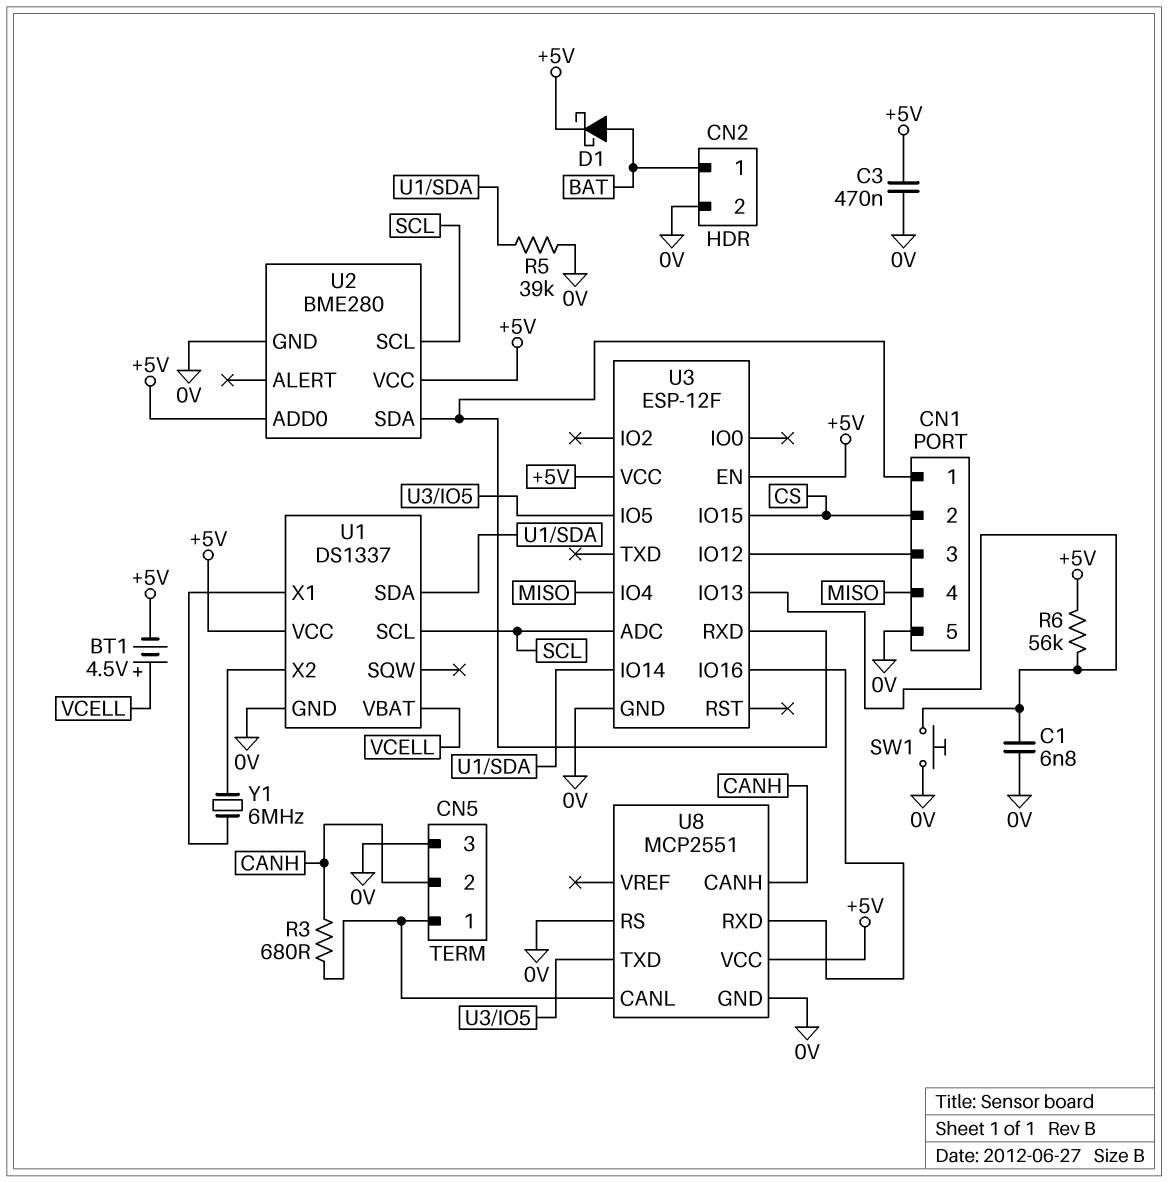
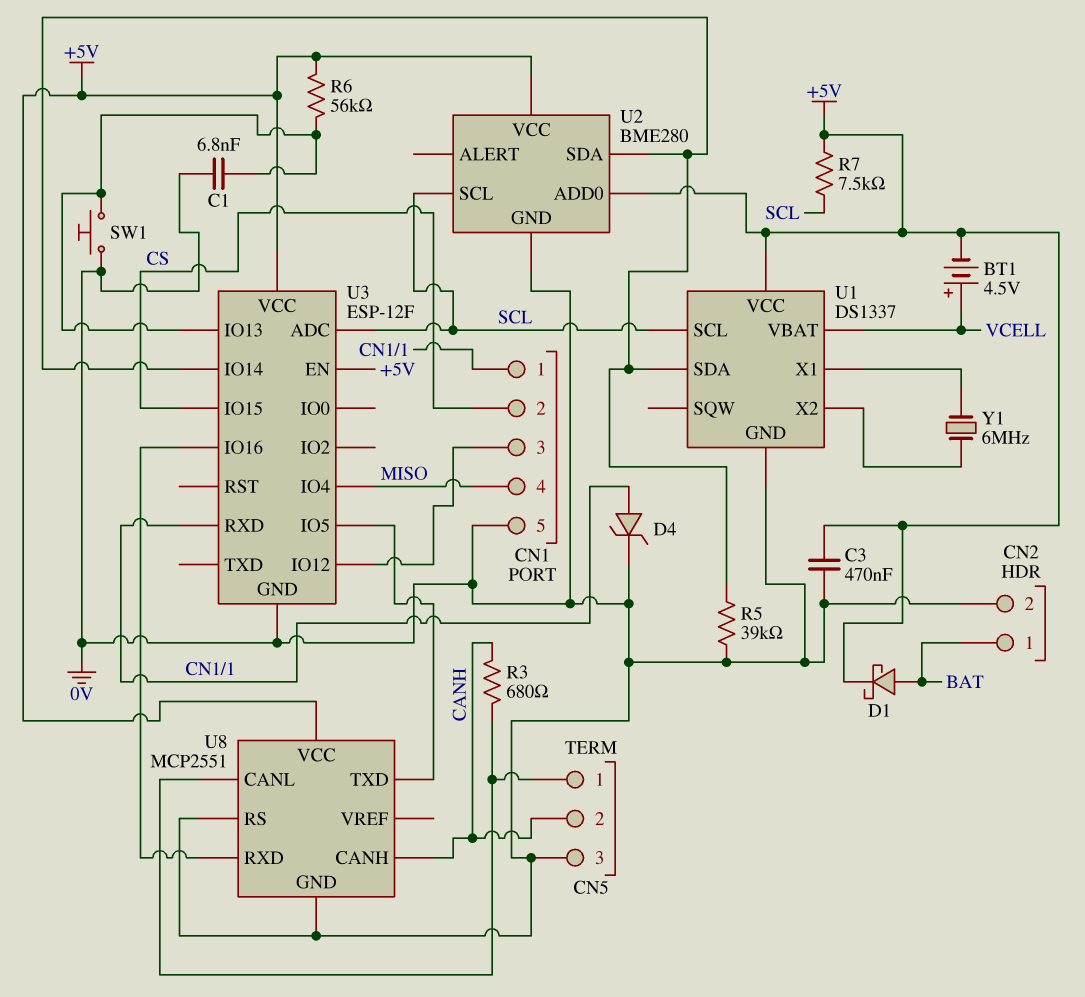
D4: none -> zener (A CN1/1, K 0V)
R7: none -> 7.5k (+5V, SCL)
U2 pin SDA: CN1/1 -> U1/SDA

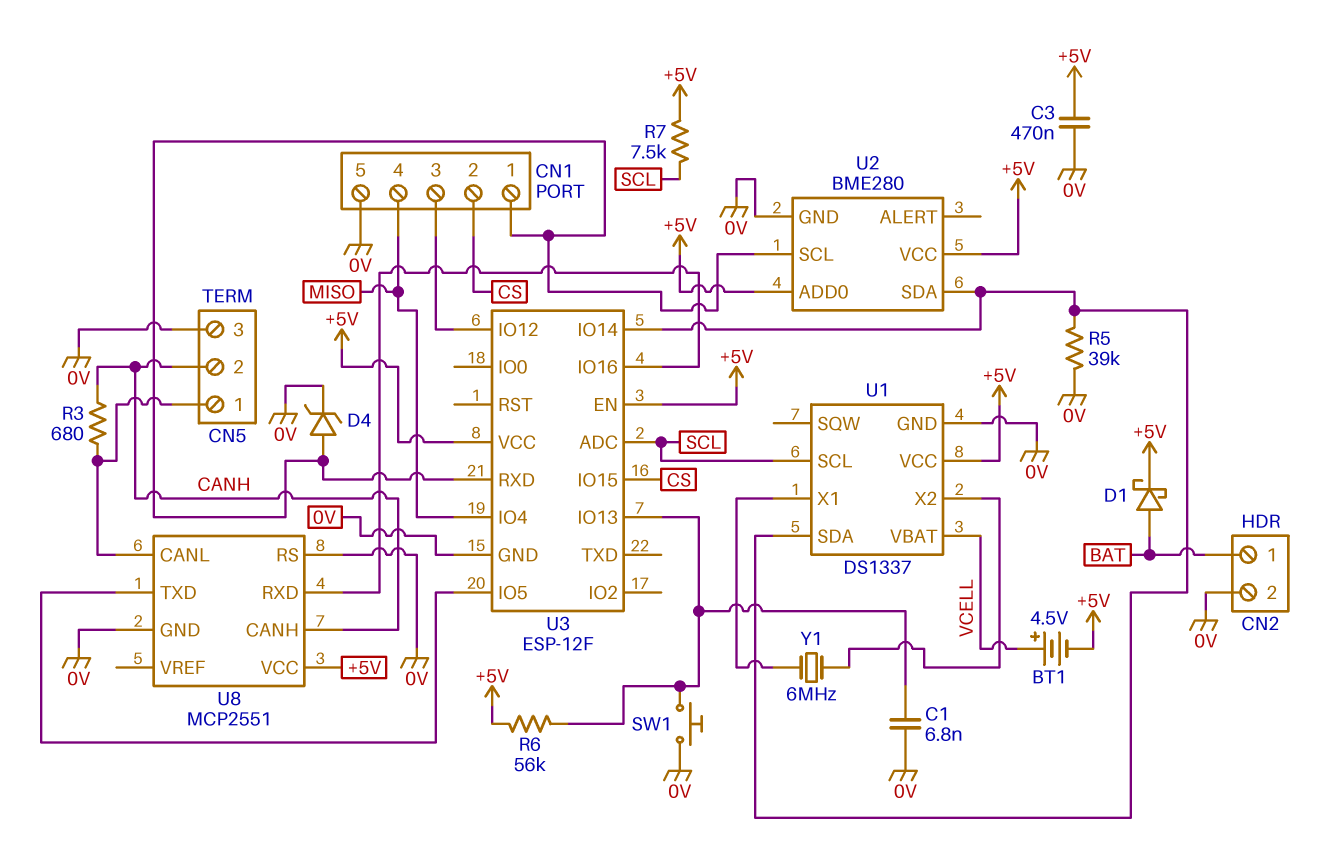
U2 pin SCL: SCL -> CN1/1

